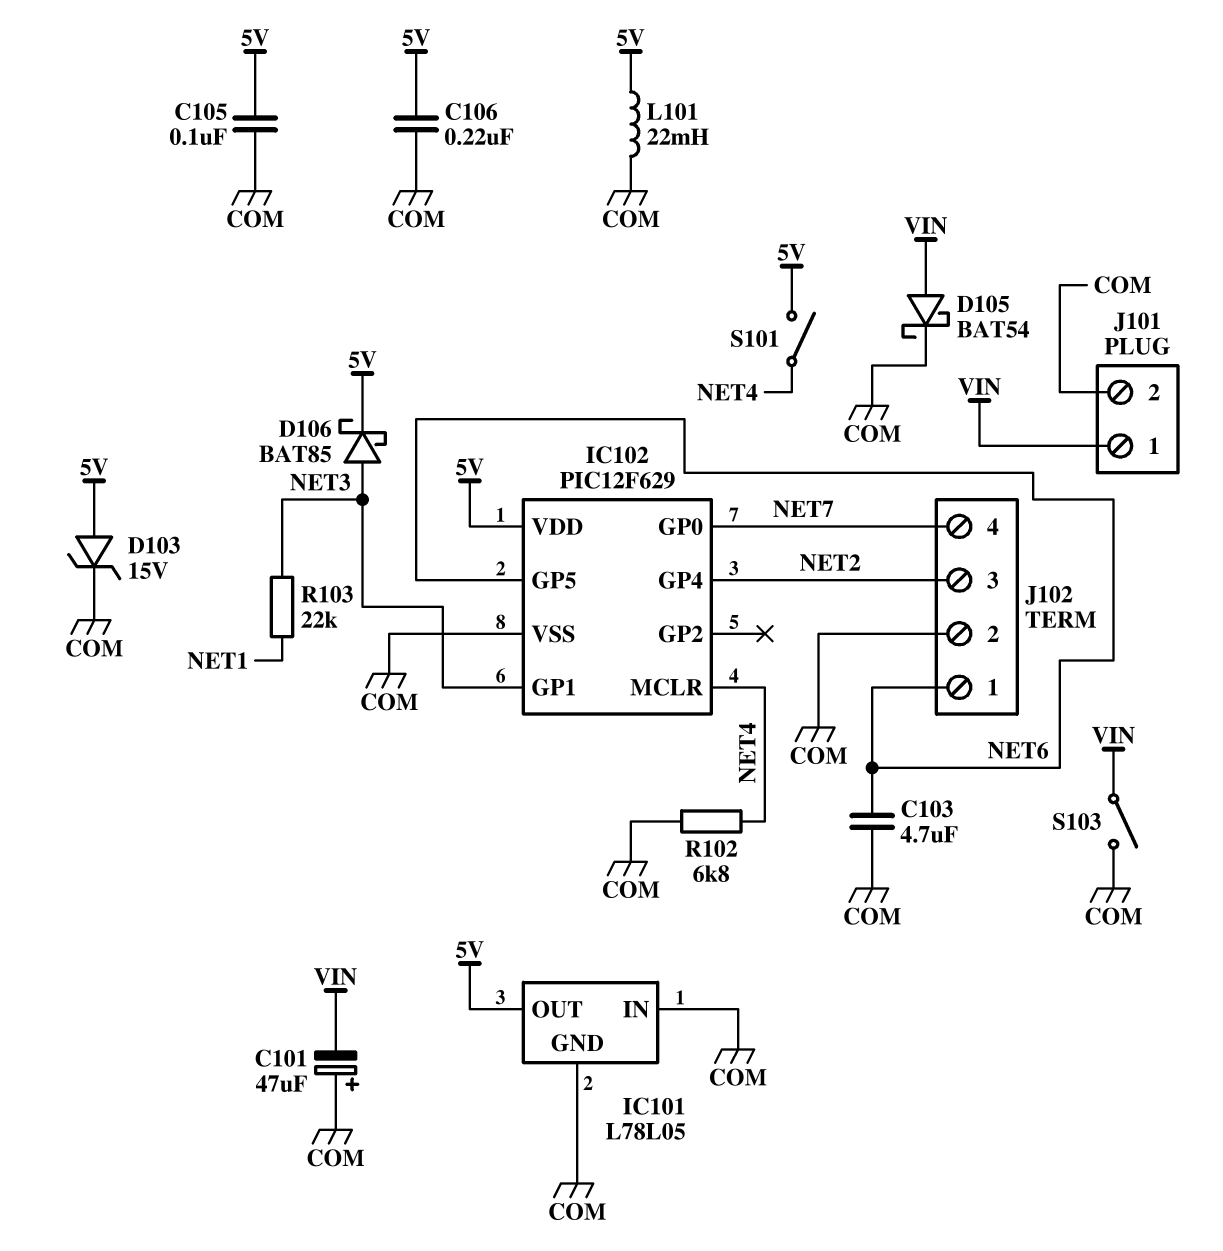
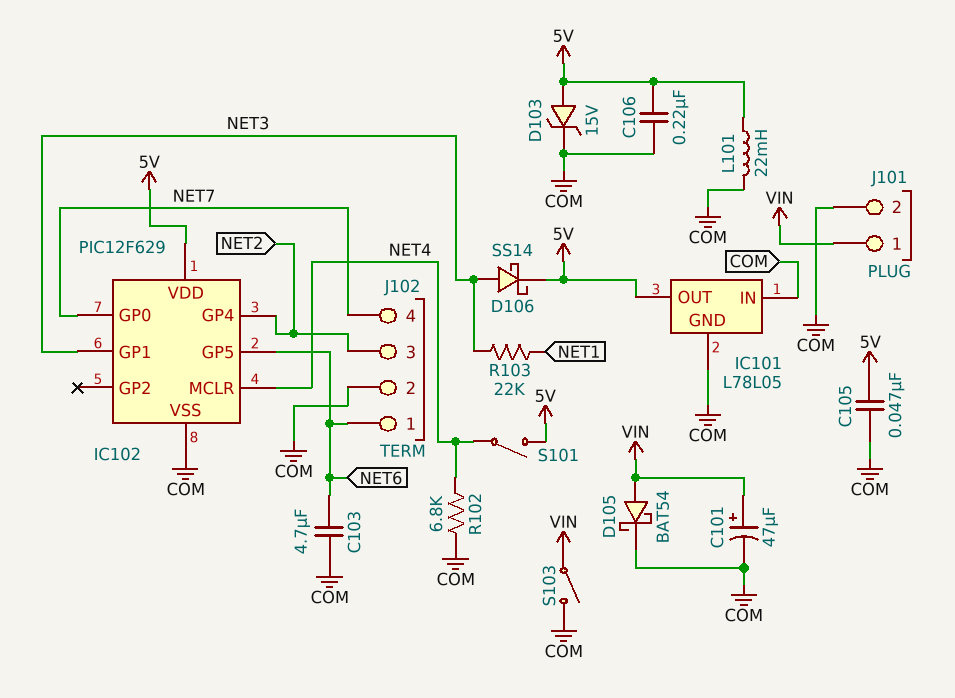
C101: 47uF (plus COM, minus VIN) -> 47uF (plus VIN, minus COM)
C105: 100nF (5V, COM) -> 47nF (5V, COM)
D106: schottky BAT85 (A NET3, K 5V) -> schottky SS14 (A NET3, K 5V)

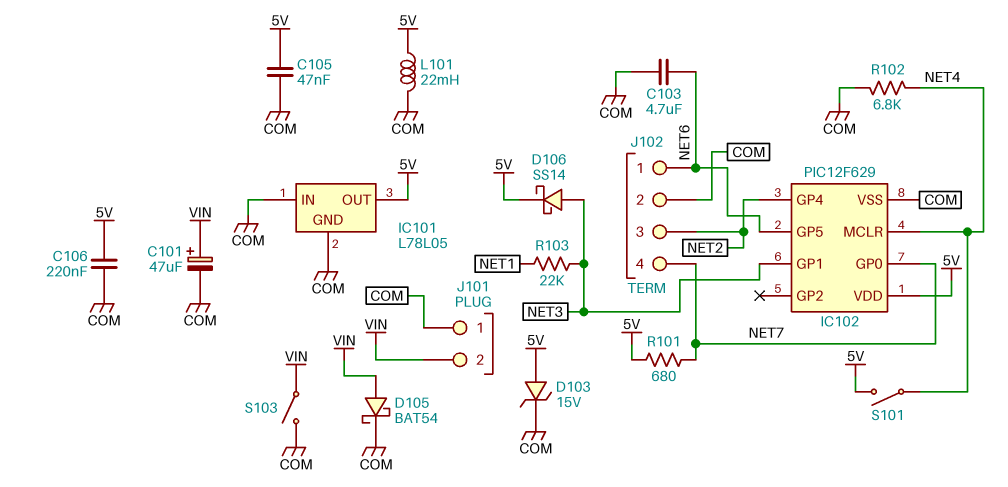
J101 pin 1: VIN -> COM
J101 pin 2: COM -> VIN
R101: none -> 680 (5V, NET7)

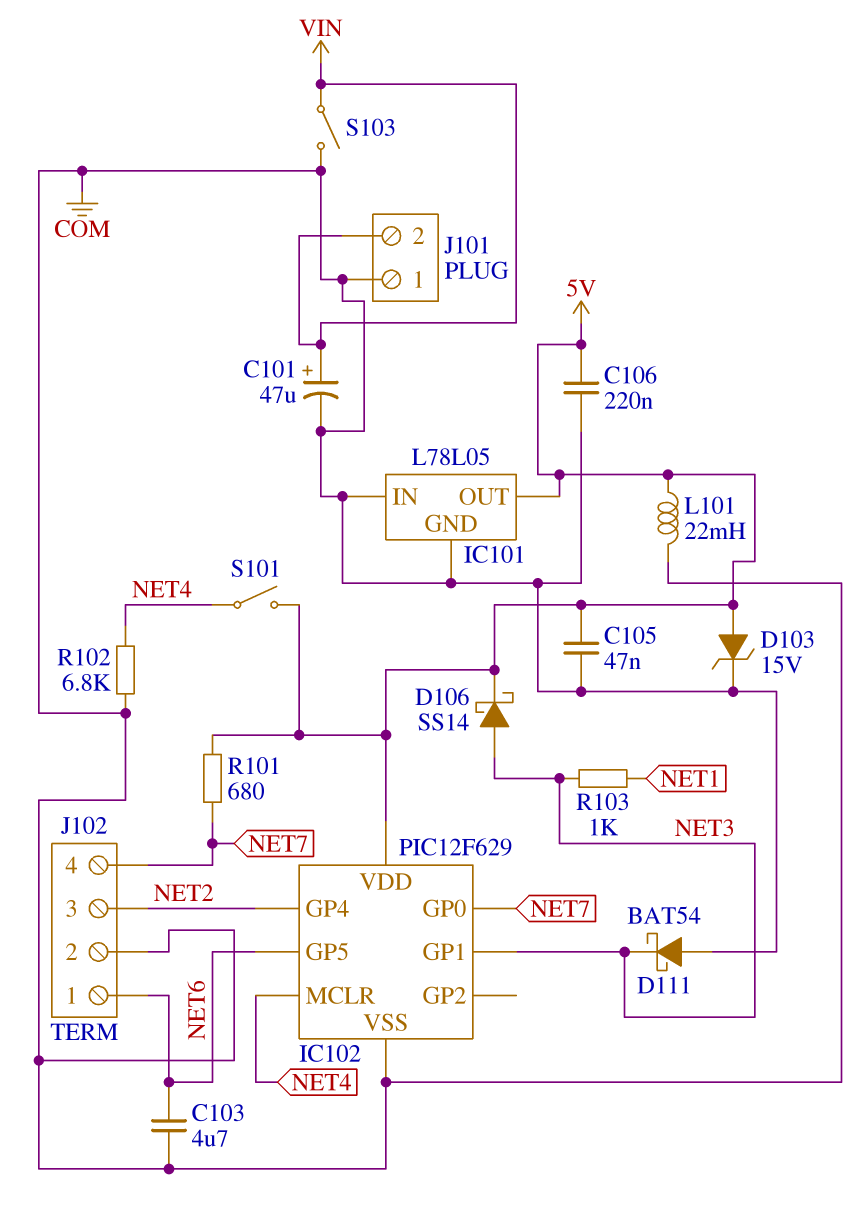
D105: schottky BAT54 (A VIN, K COM) -> none
D111: none -> schottky BAT54 (A COM, K NET3)
R103: 22k (NET1, NET3) -> 1k (NET1, NET3)

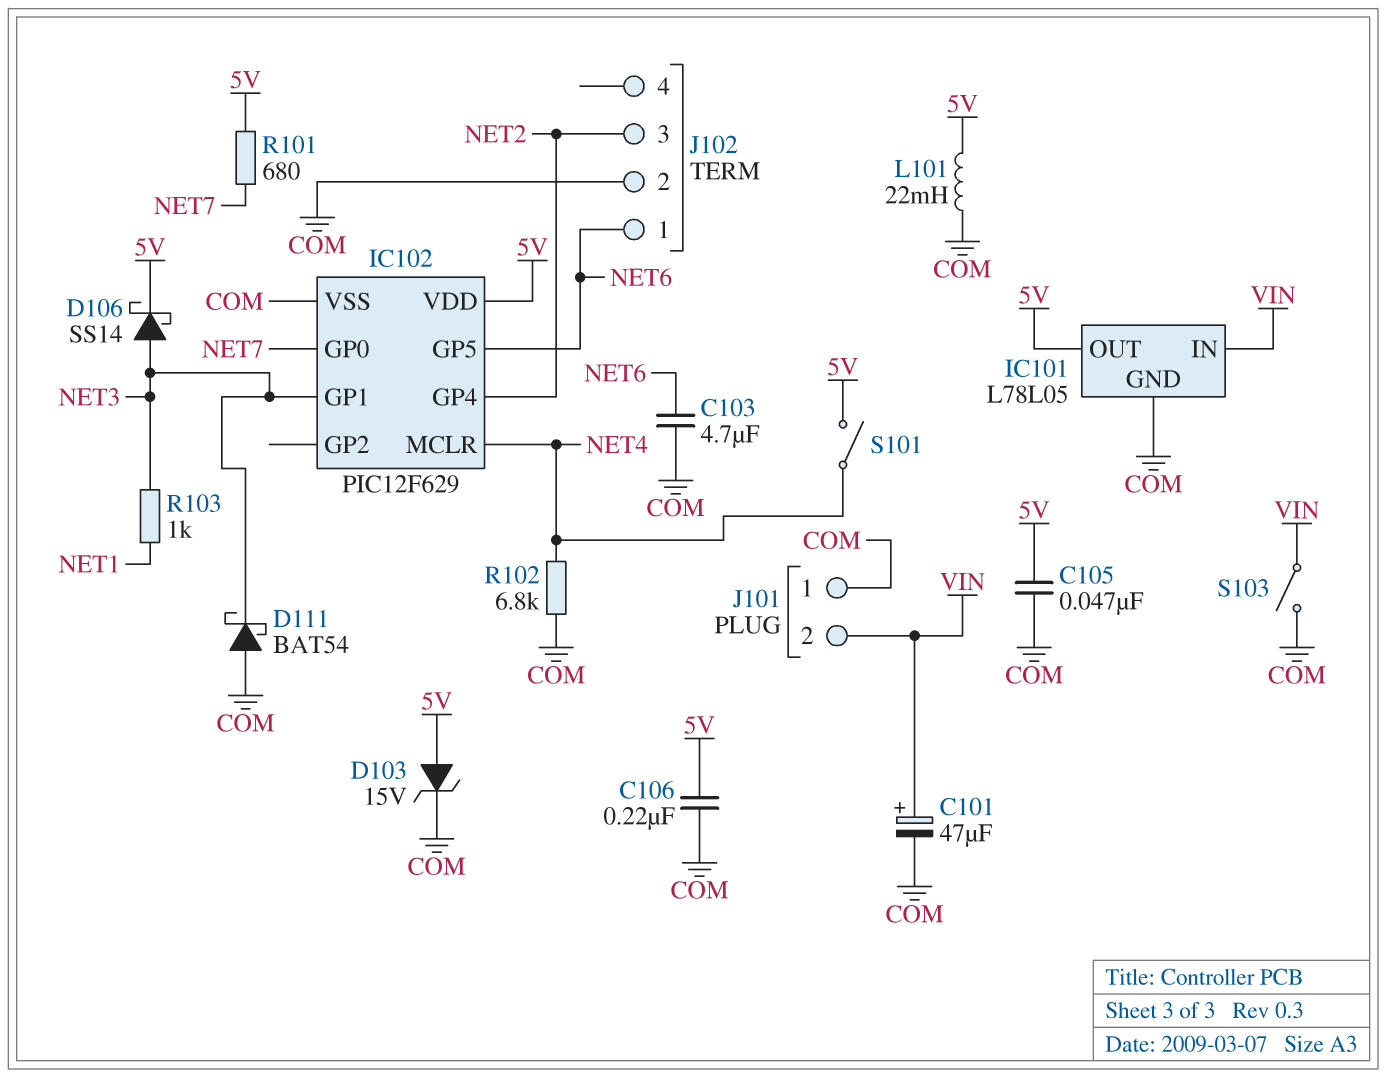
IC101 pin IN: COM -> VIN
J102 pin 4: NET7 -> none

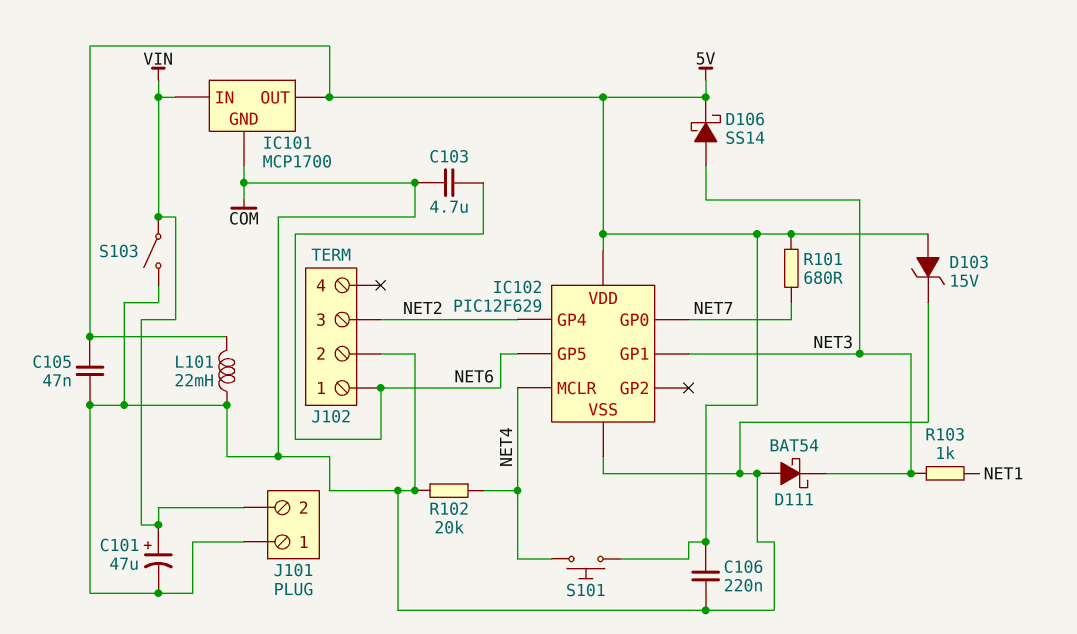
IC101: L78L05 -> MCP1700
R102: 6.8k (COM, NET4) -> 20k (COM, NET4)
S101: switch (5V, NET4) -> button (5V, NET4)

